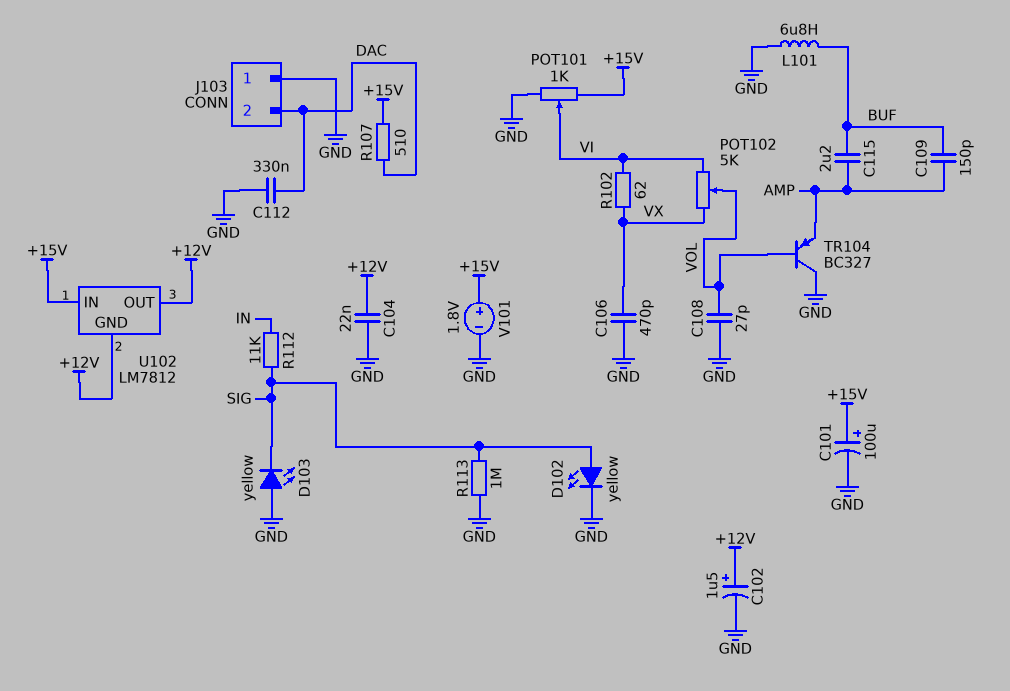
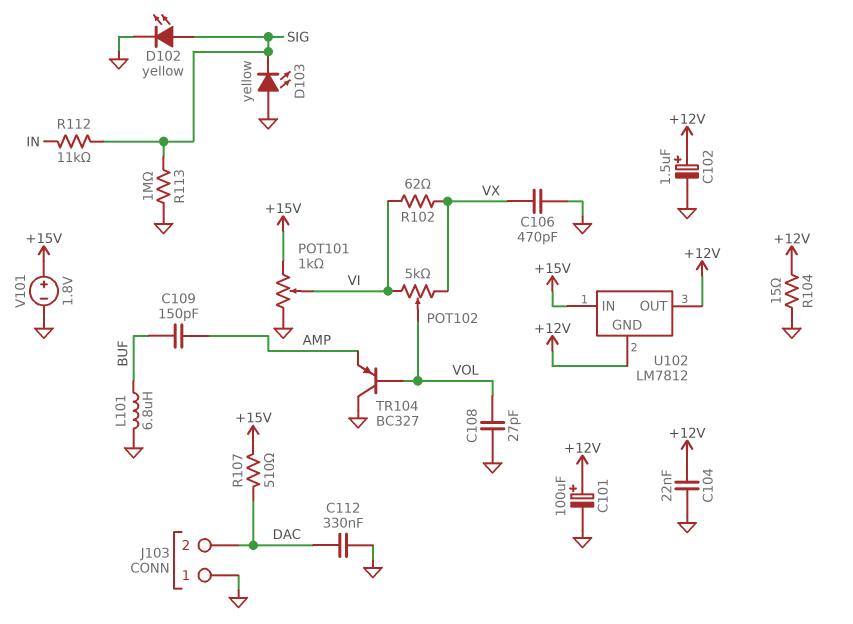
C101: 100uF (plus +15V, minus GND) -> 100uF (plus +12V, minus GND)
C115: 2.2uF (AMP, BUF) -> none
R104: none -> 15 (+12V, GND)

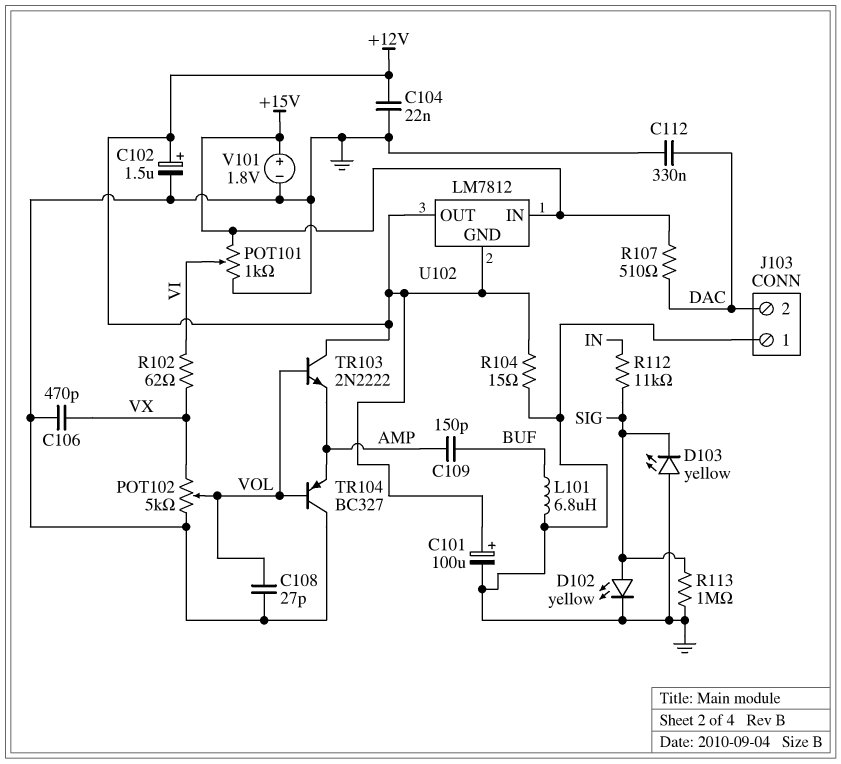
POT102: 5k (VI, VX, wiper VOL) -> 5k (GND, VX, wiper VOL)
TR103: none -> NPN 2N2222 (B VOL, C +12V, E AMP)

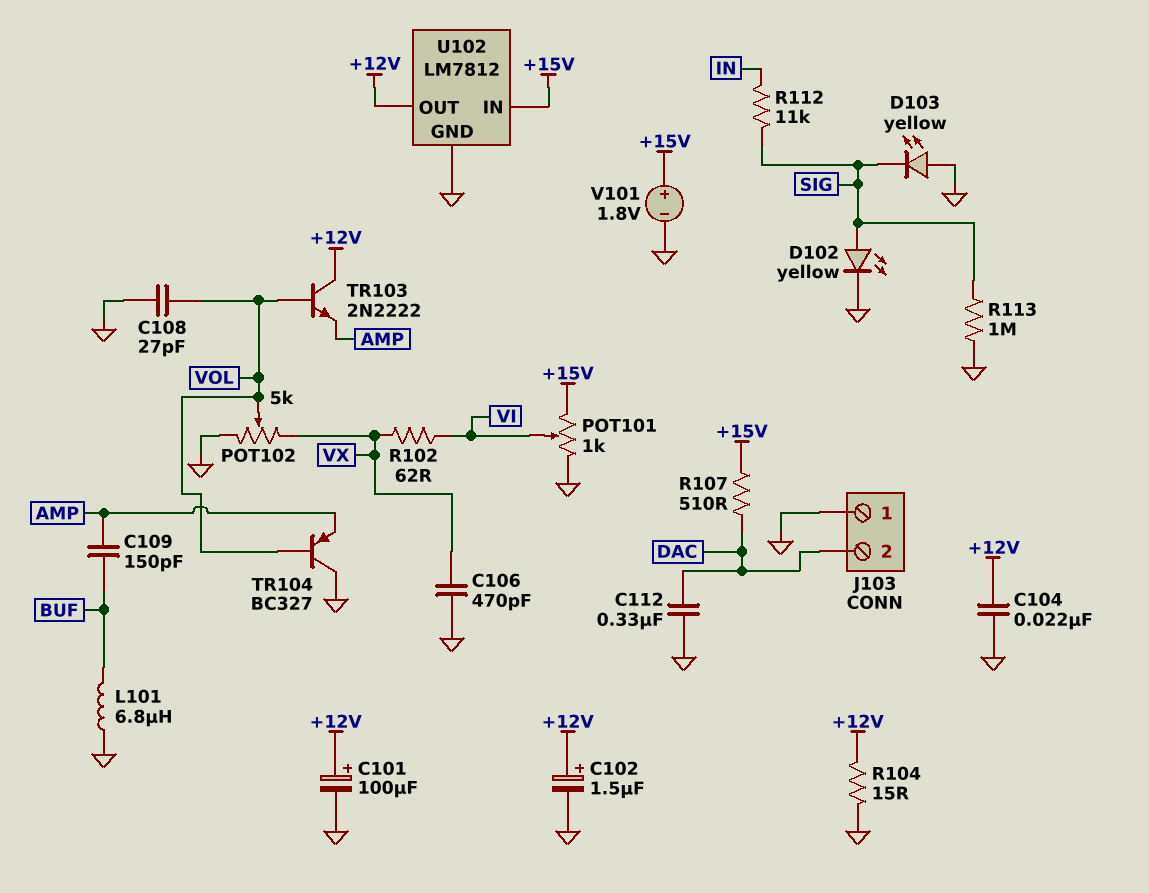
U102 pin GND: +12V -> GND

